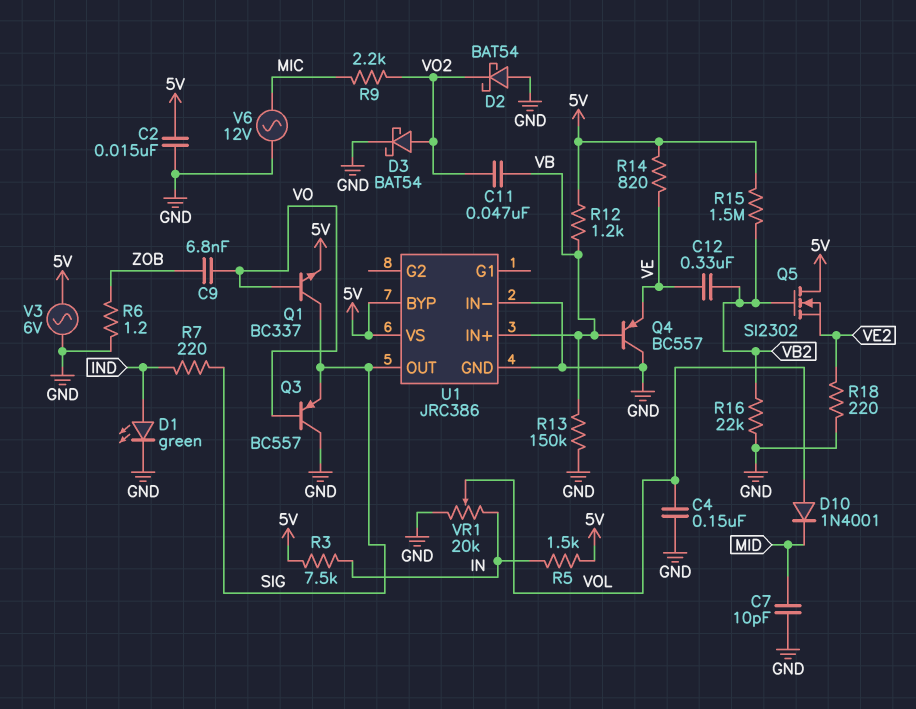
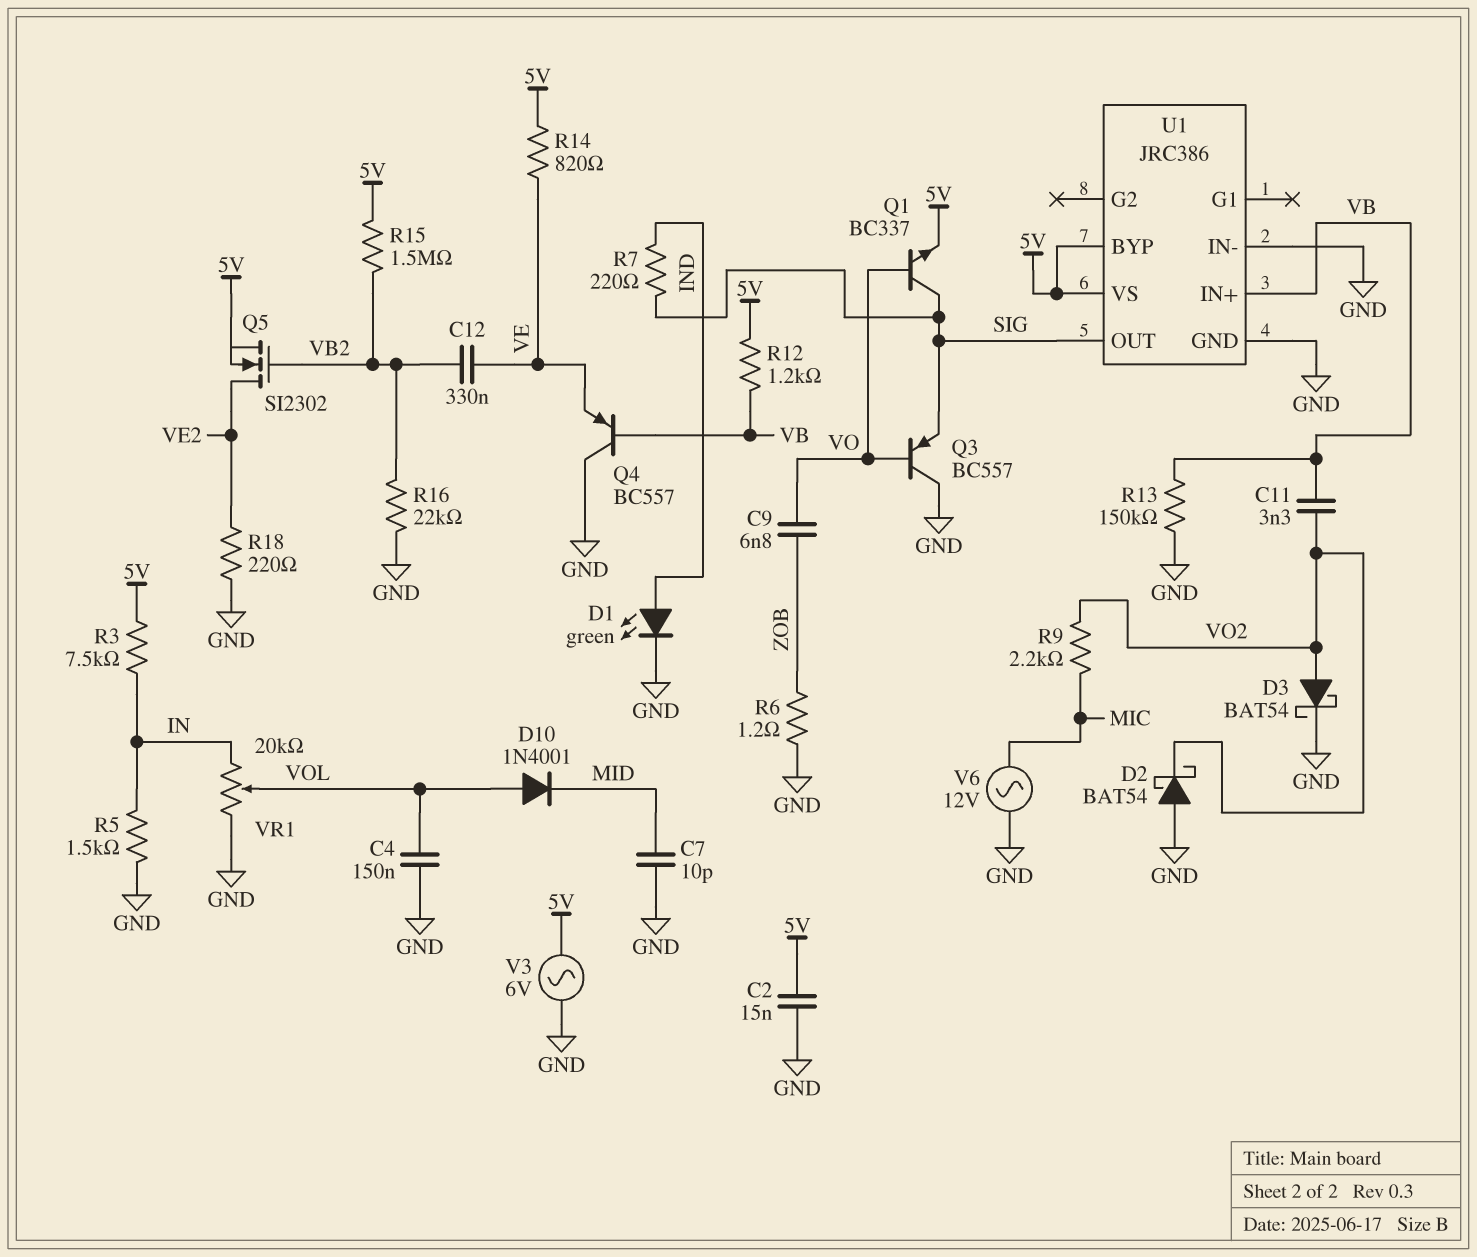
C11: 47nF (VB, VO2) -> 3.3nF (VB, VO2)
Q5: NMOS SI2302 (G VB2, D 5V, S VE2) -> NMOS SI2302 (G VB2, D VE2, S 5V)
R5: 1.5k (5V, IN) -> 1.5k (GND, IN)

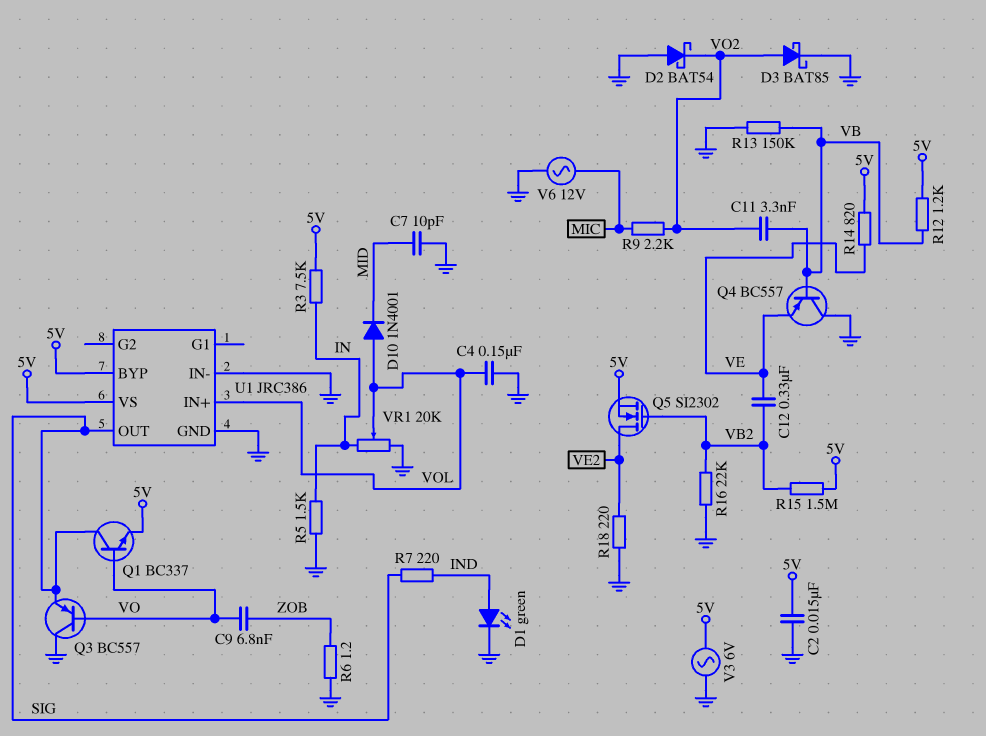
D3: schottky BAT54 (A VO2, K GND) -> schottky BAT85 (A VO2, K GND)
U1 pin IN+: VB -> VOL

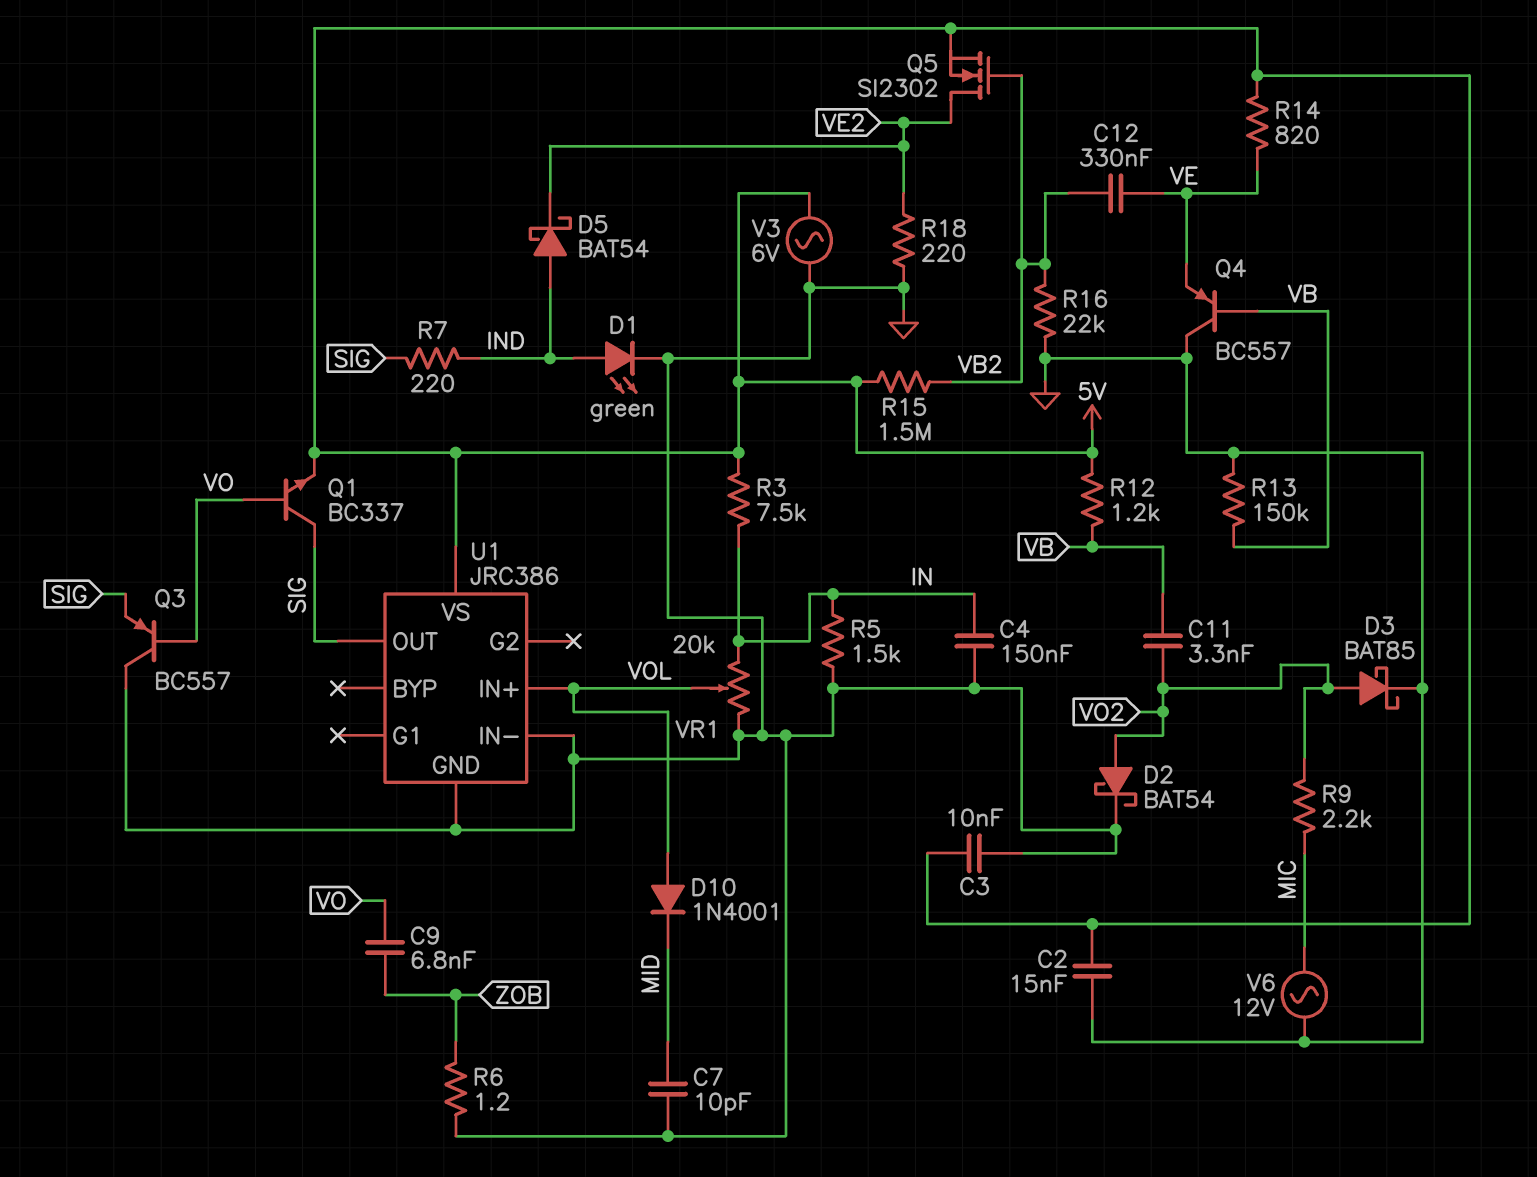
C3: none -> 10nF (5V, GND)
C4: 150nF (GND, VOL) -> 150nF (GND, IN)
D2: schottky BAT54 (A GND, K VO2) -> schottky BAT54 (A VO2, K GND)
D5: none -> schottky BAT54 (A IND, K VE2)
U1 pin BYP: 5V -> none

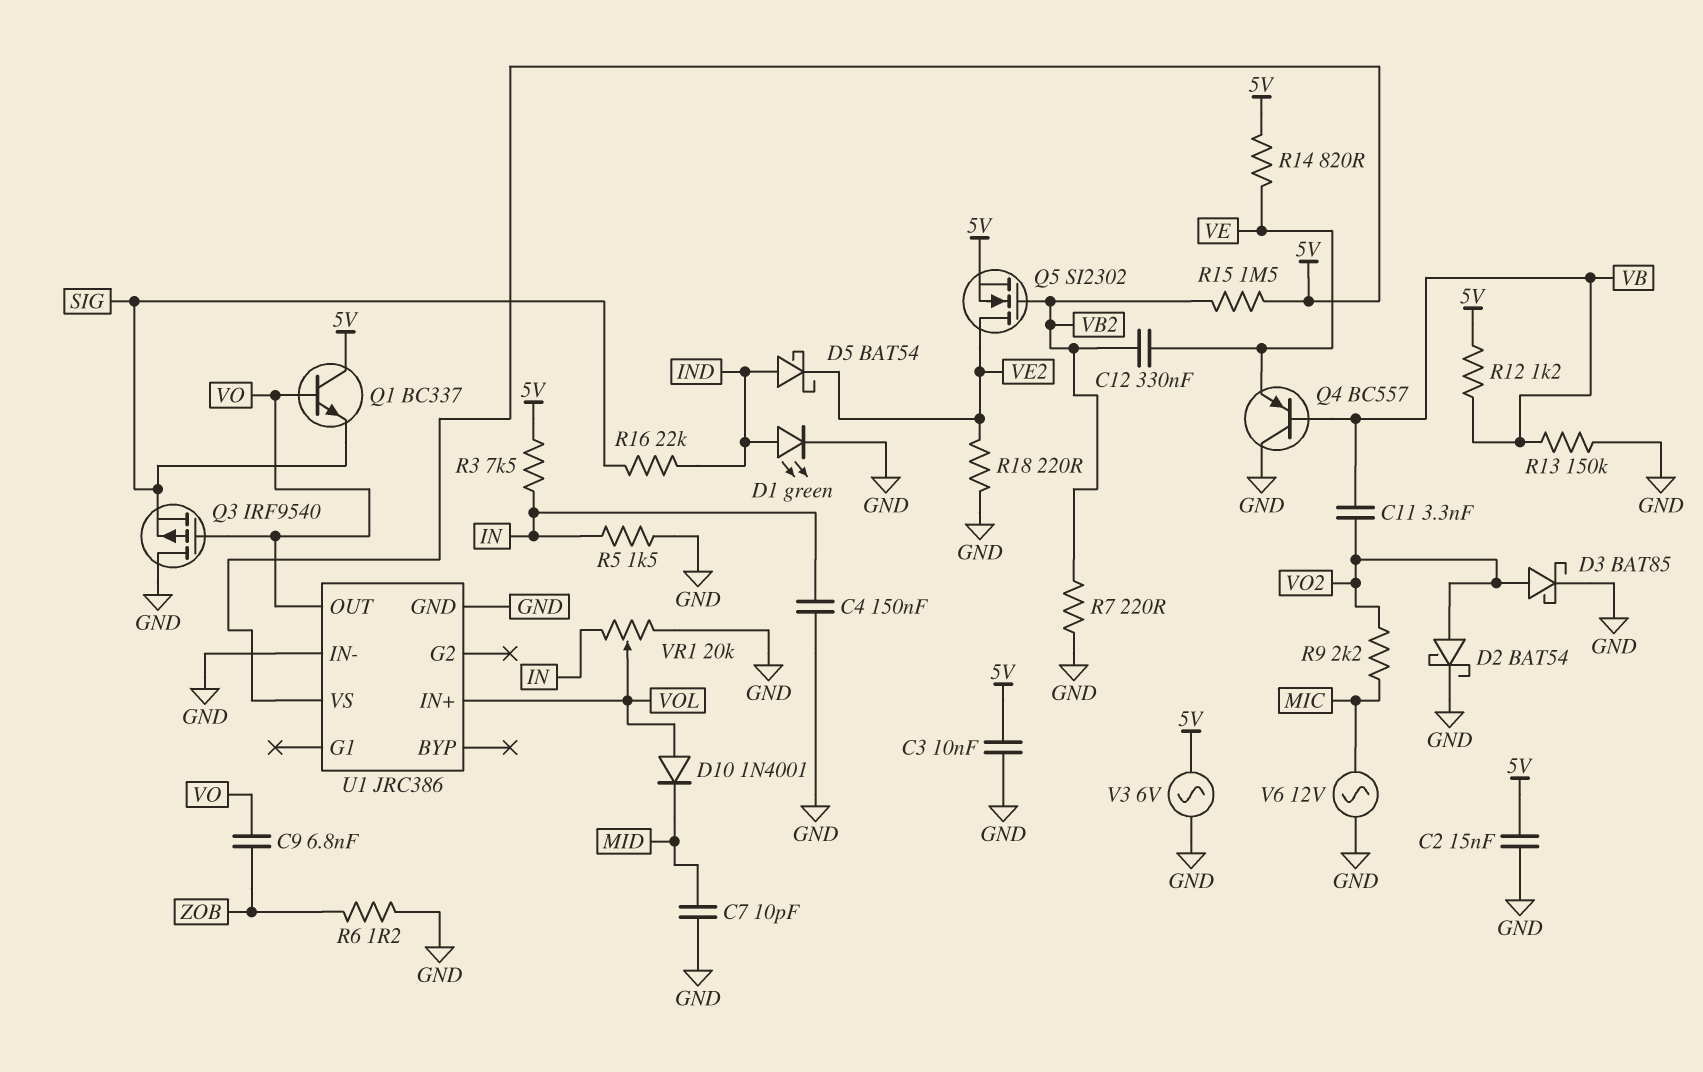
Q1: NPN BC337 (B VO, C SIG, E 5V) -> NPN BC337 (B VO, C 5V, E SIG)
Q3: PNP BC557 (B VO, C GND, E SIG) -> PMOS IRF9540 (G VO, D GND, S SIG)
R7: 220 (IND, SIG) -> 220 (GND, VB2)
R16: 22k (GND, VB2) -> 22k (IND, SIG)
U1 pin OUT: SIG -> VO

